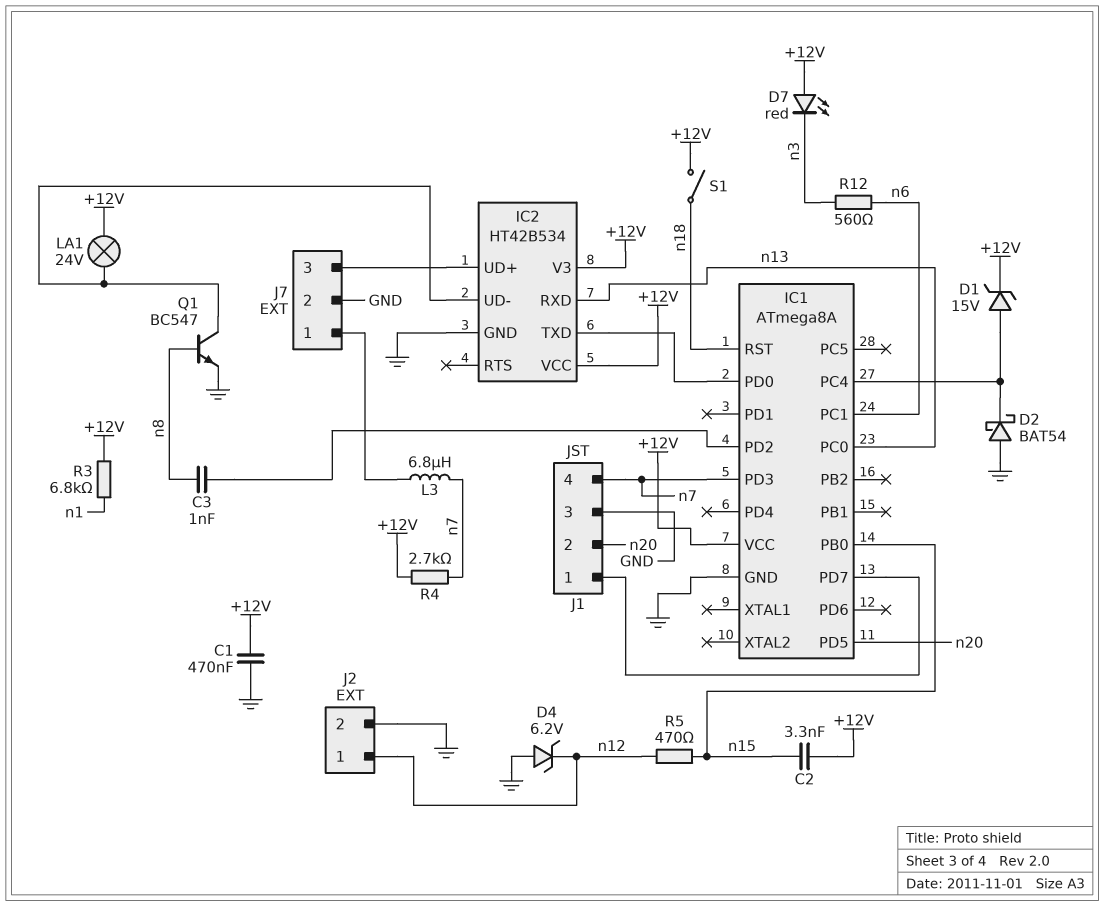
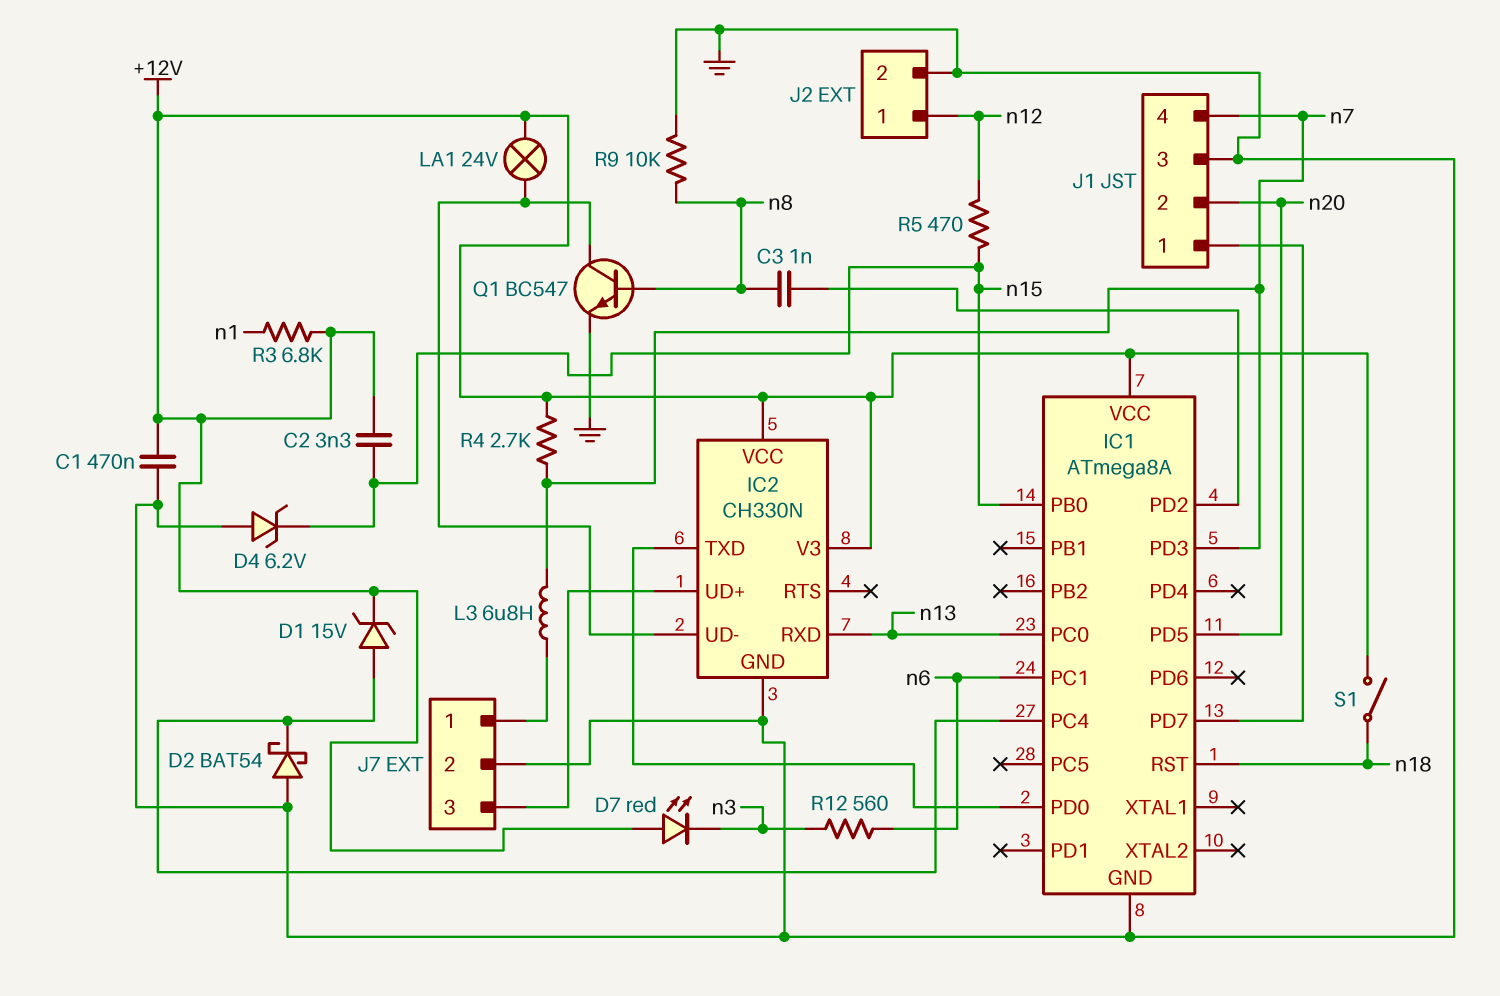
D4: zener 6.2V (A GND, K n12) -> zener 6.2V (A GND, K n15)
IC2: HT42B534 -> CH330N
R9: none -> 10k (GND, n8)

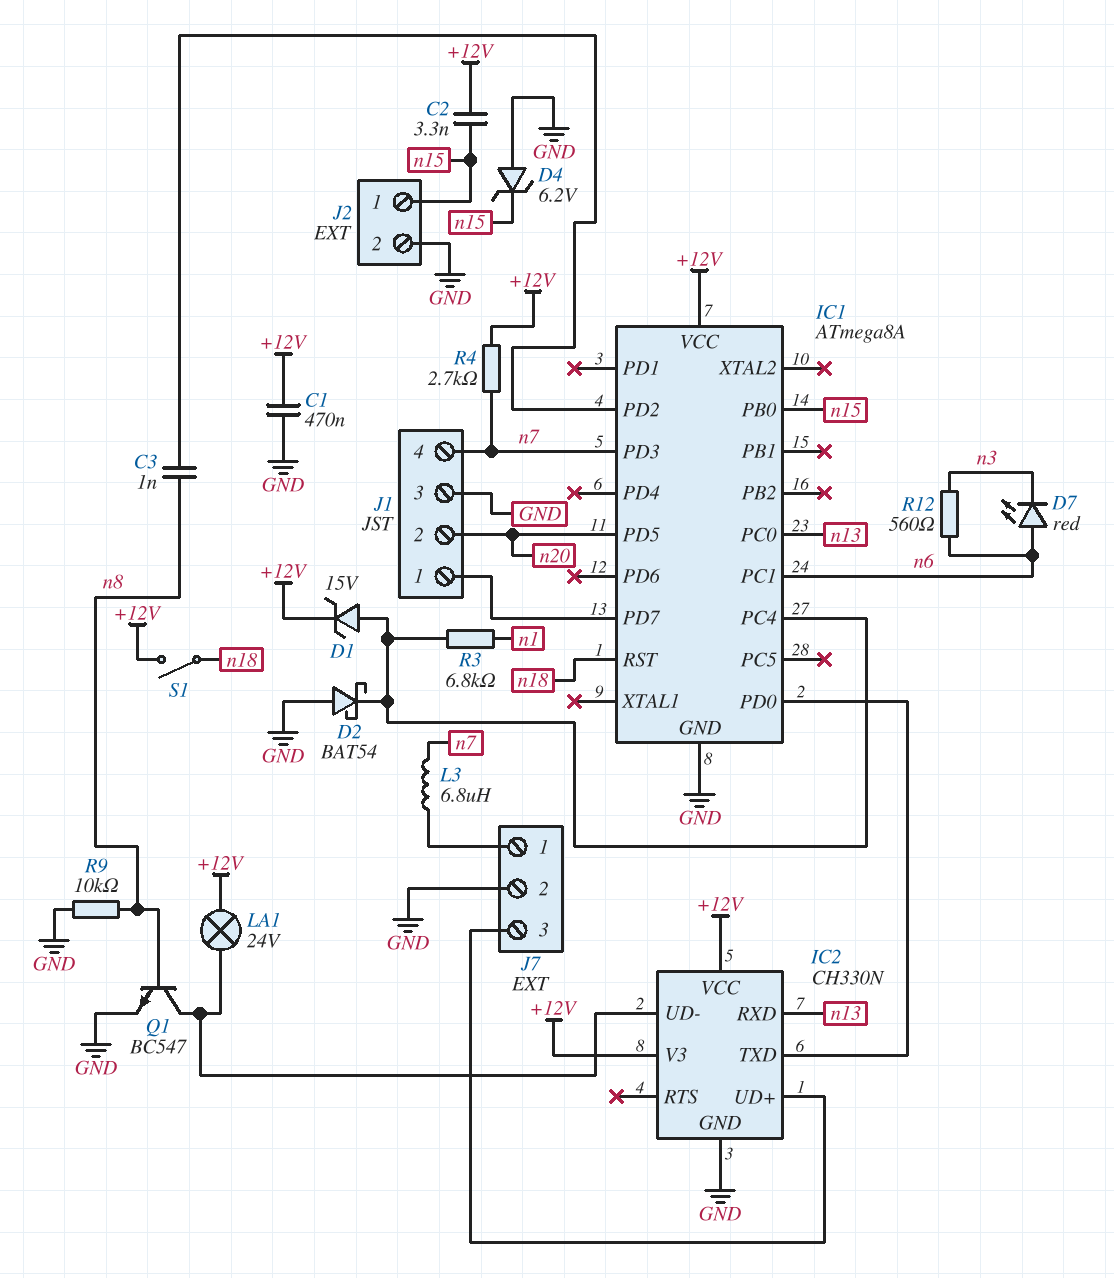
D7: LED red (A +12V, K n3) -> LED red (A n6, K n3)
J2 pin 1: n12 -> n15
R3: 6.8k (+12V, n1) -> 6.8k (IC1/PC4, n1)
R5: 470 (n12, n15) -> none

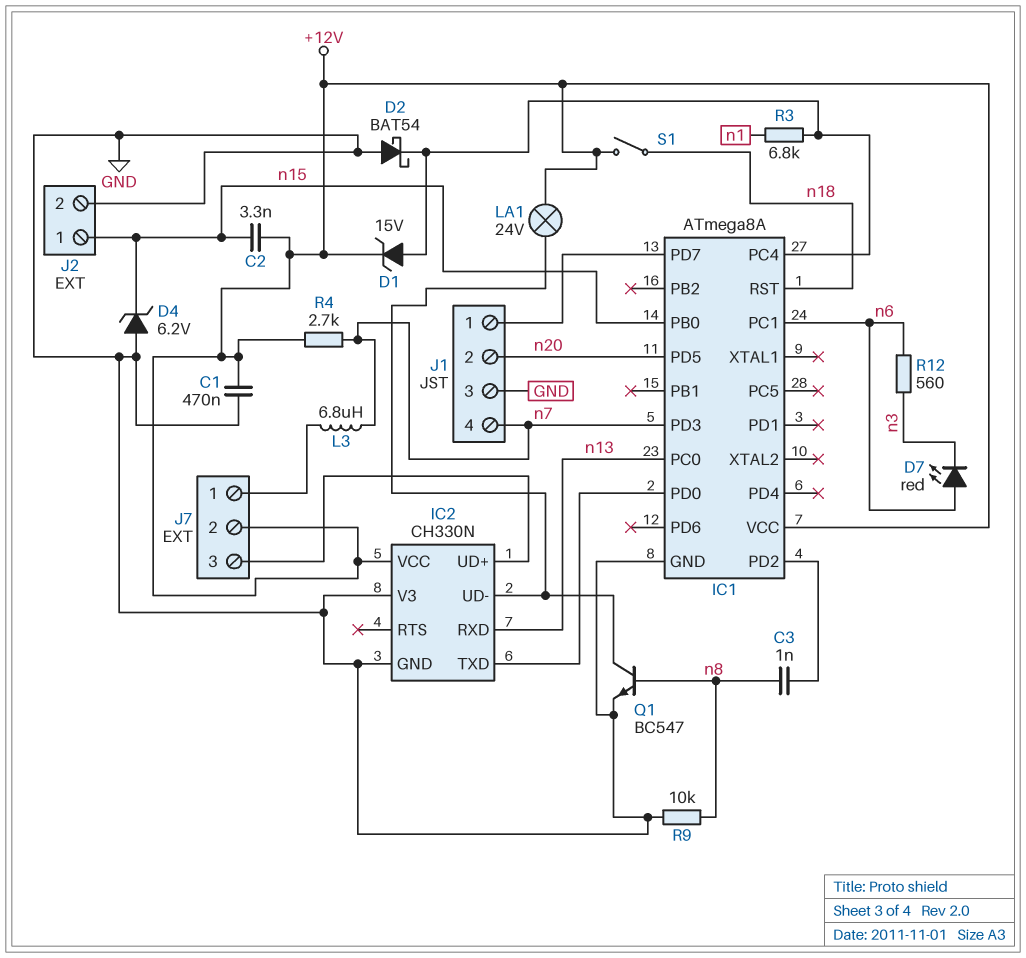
IC2 pin V3: +12V -> GND
J7 pin 2: GND -> +12V

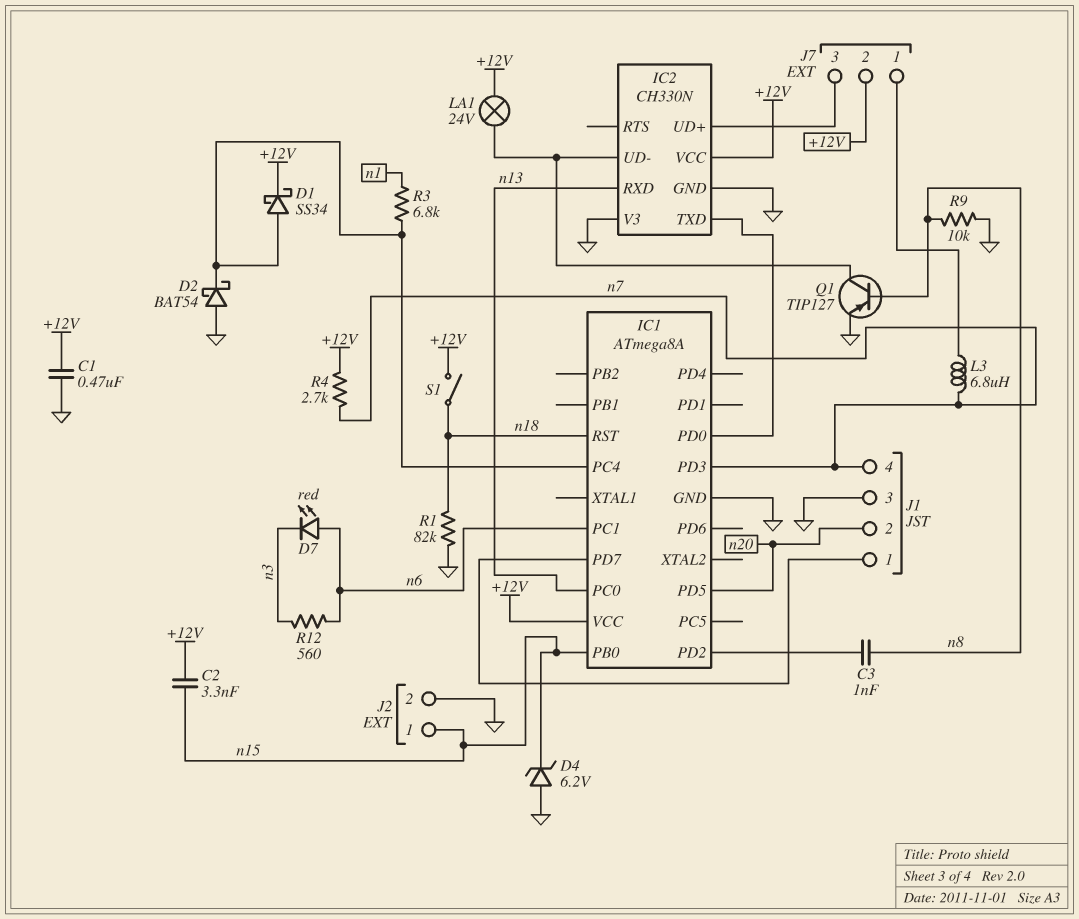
D1: zener 15V (A IC1/PC4, K +12V) -> schottky SS34 (A IC1/PC4, K +12V)
Q1: NPN BC547 (B n8, C IC2/UD-, E GND) -> PNP TIP127 (B n8, C IC2/UD-, E GND)
R1: none -> 82k (GND, n18)

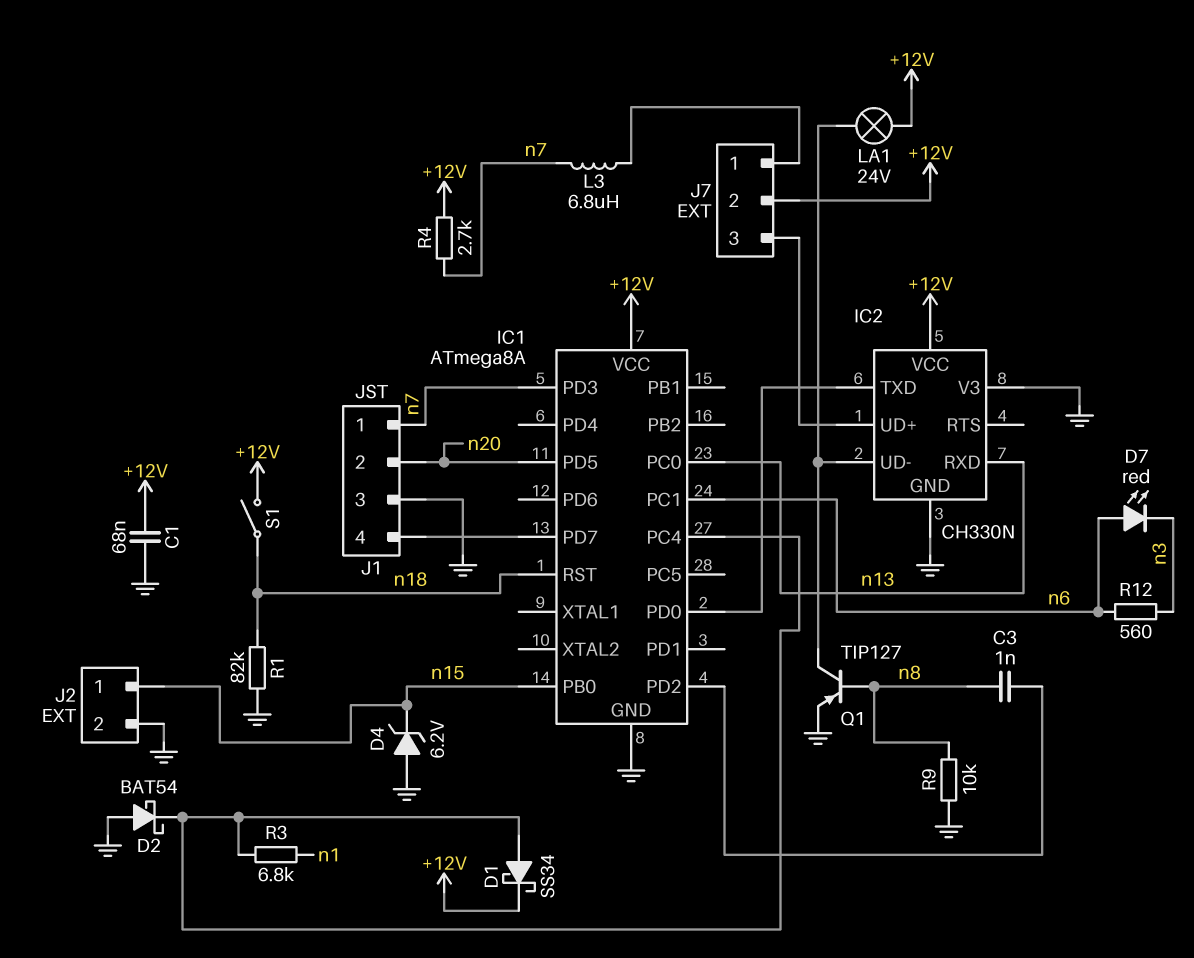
C1: 470nF (+12V, GND) -> 68nF (+12V, GND)
C2: 3.3nF (+12V, n15) -> none
J1 pin 1: IC1/PD7 -> n7
J1 pin 4: n7 -> IC1/PD7

